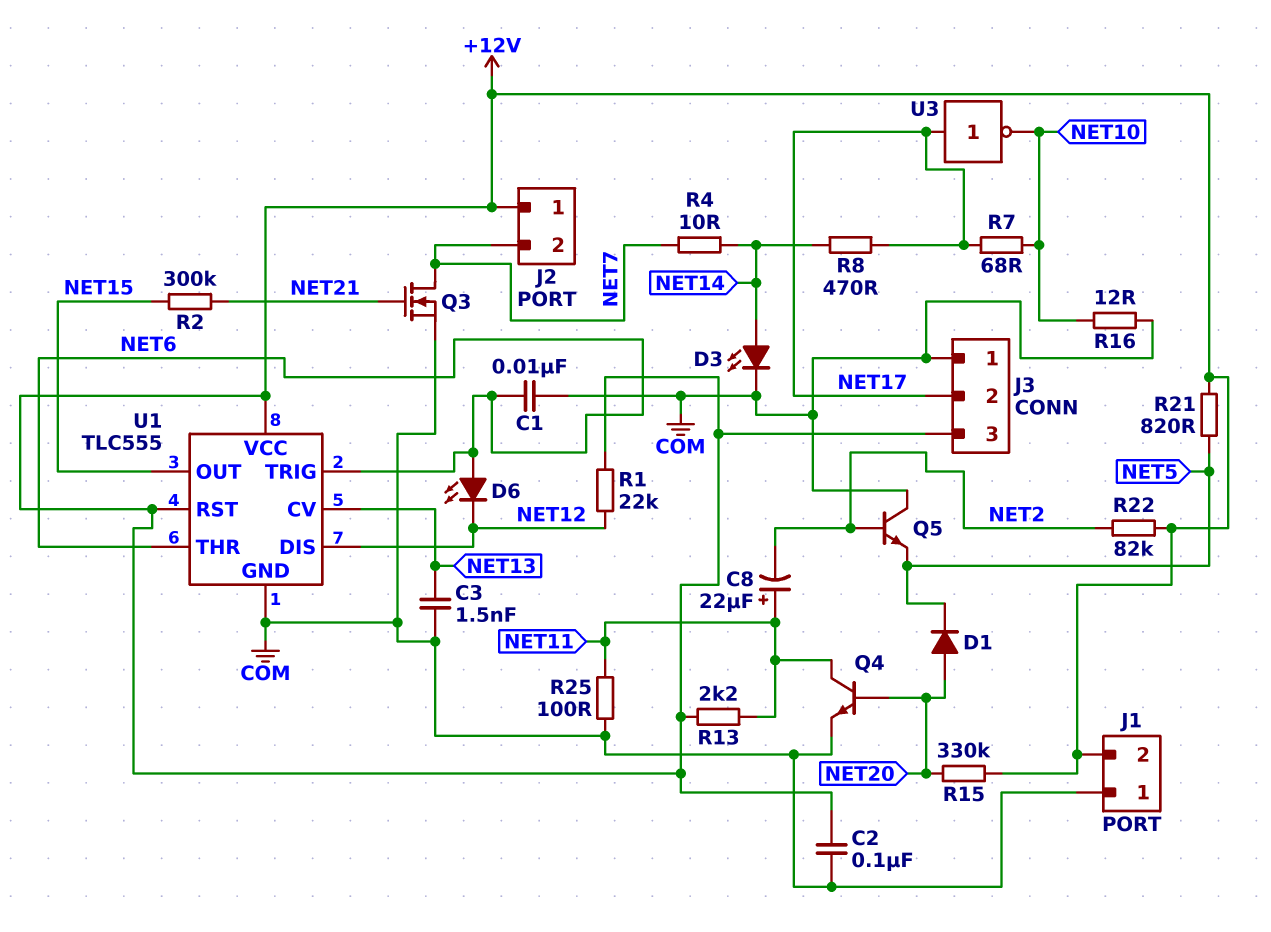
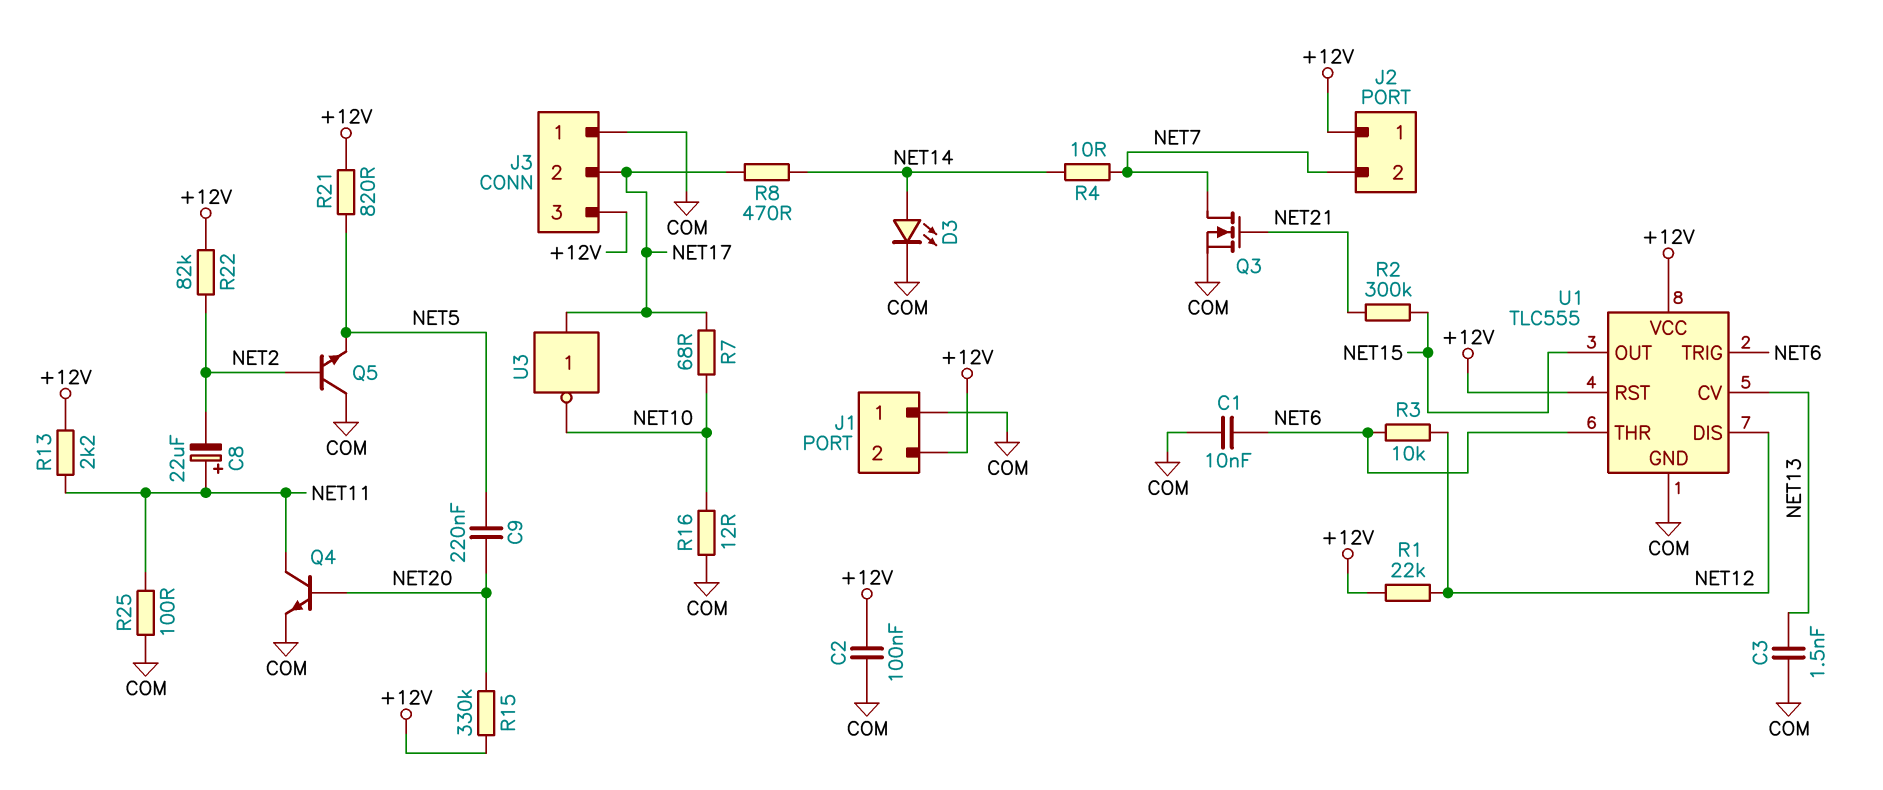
C9: none -> 220nF (NET5, NET20)
D1: diode (A NET20, K NET5) -> none
D6: LED (A NET6, K NET12) -> none
R3: none -> 10k (NET6, NET12)

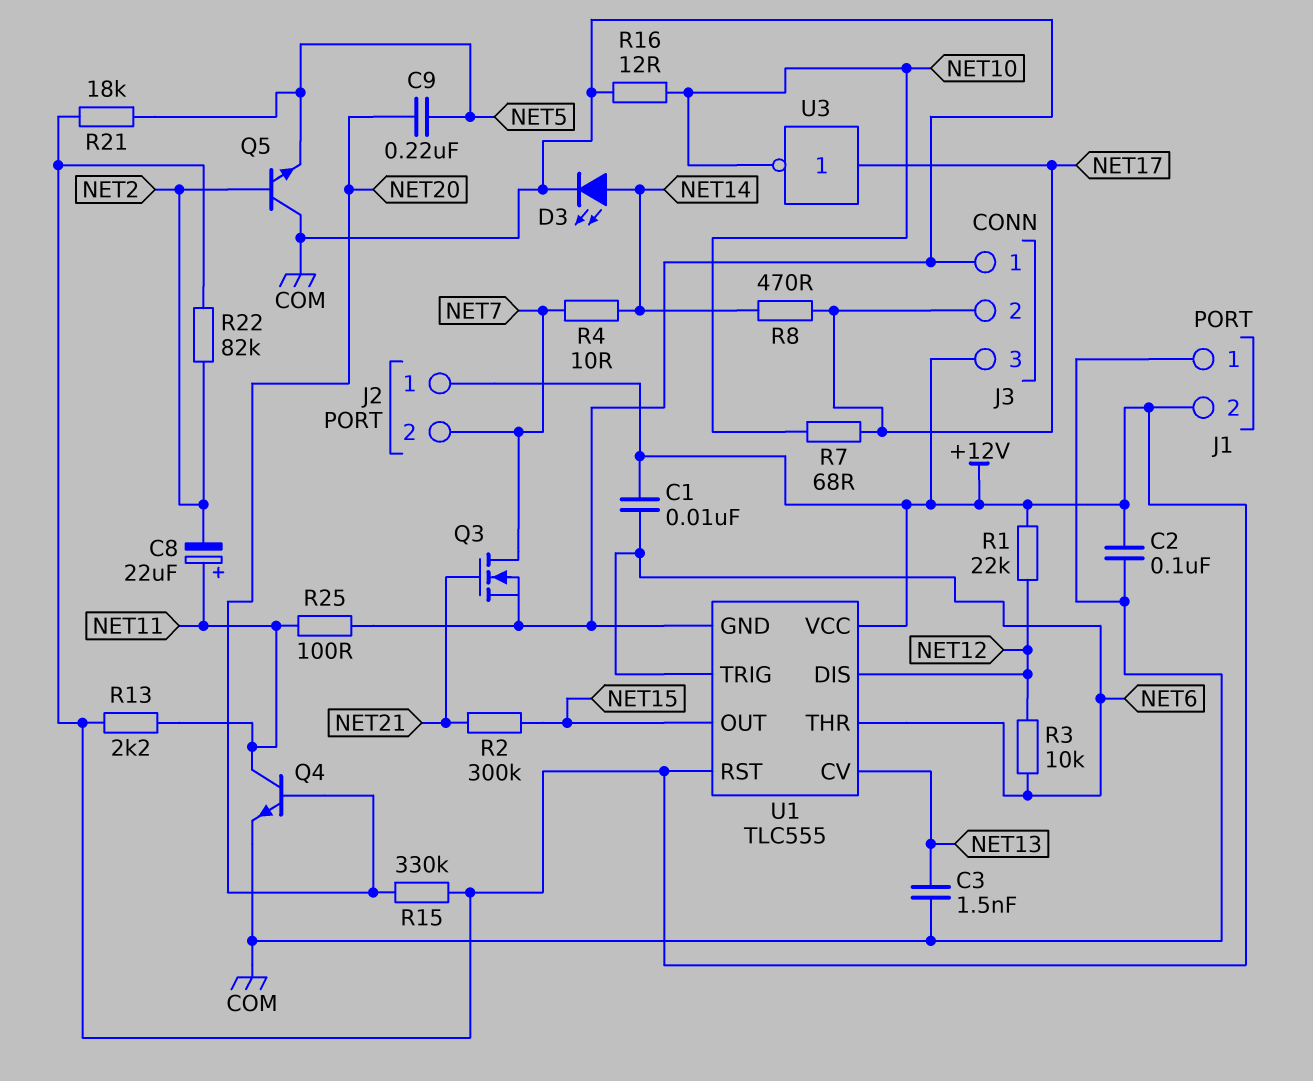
C1: 10nF (COM, NET6) -> 10nF (+12V, NET6)
R21: 820 (+12V, NET5) -> 18k (+12V, NET5)

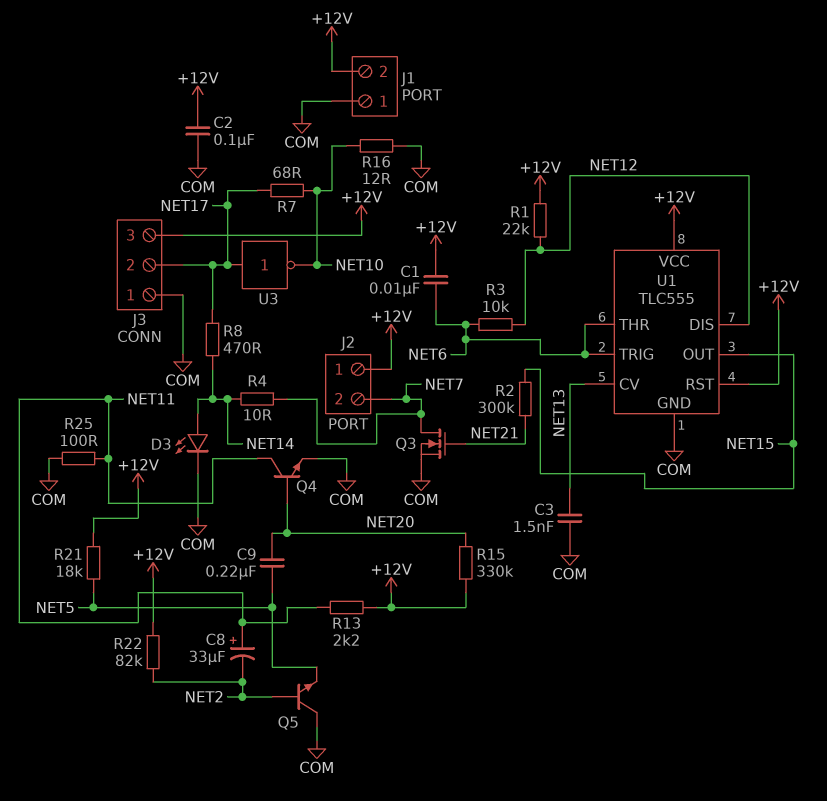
C8: 22uF (plus NET11, minus NET2) -> 33uF (plus NET11, minus NET2)

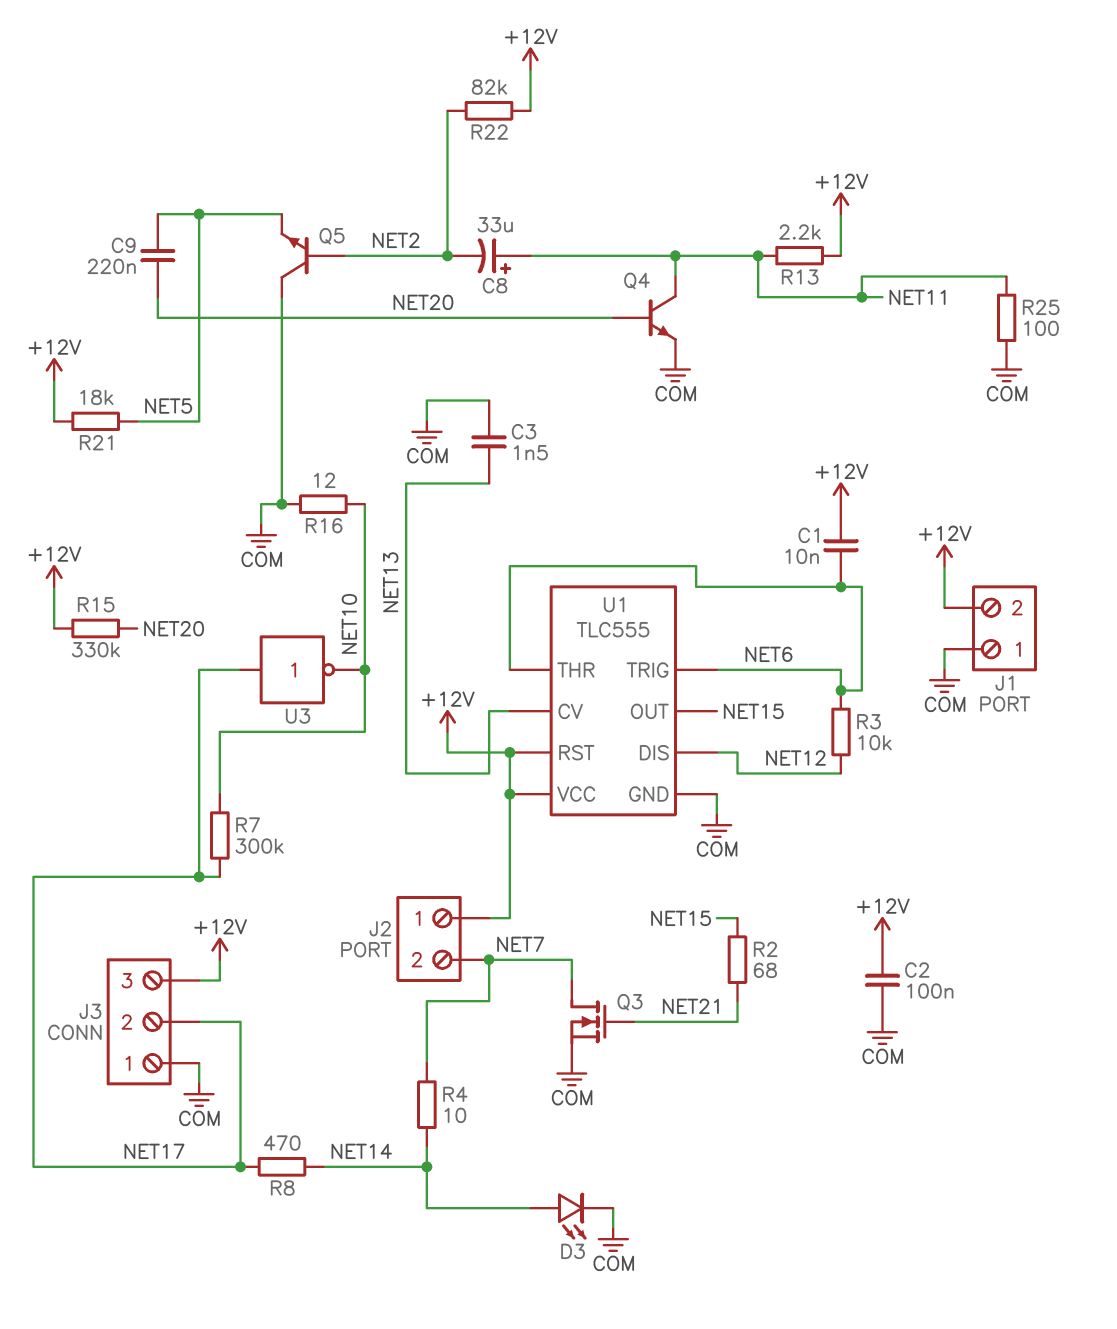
R1: 22k (+12V, NET12) -> none
R2: 300k (NET15, NET21) -> 68 (NET15, NET21)
R7: 68 (NET10, NET17) -> 300k (NET10, NET17)

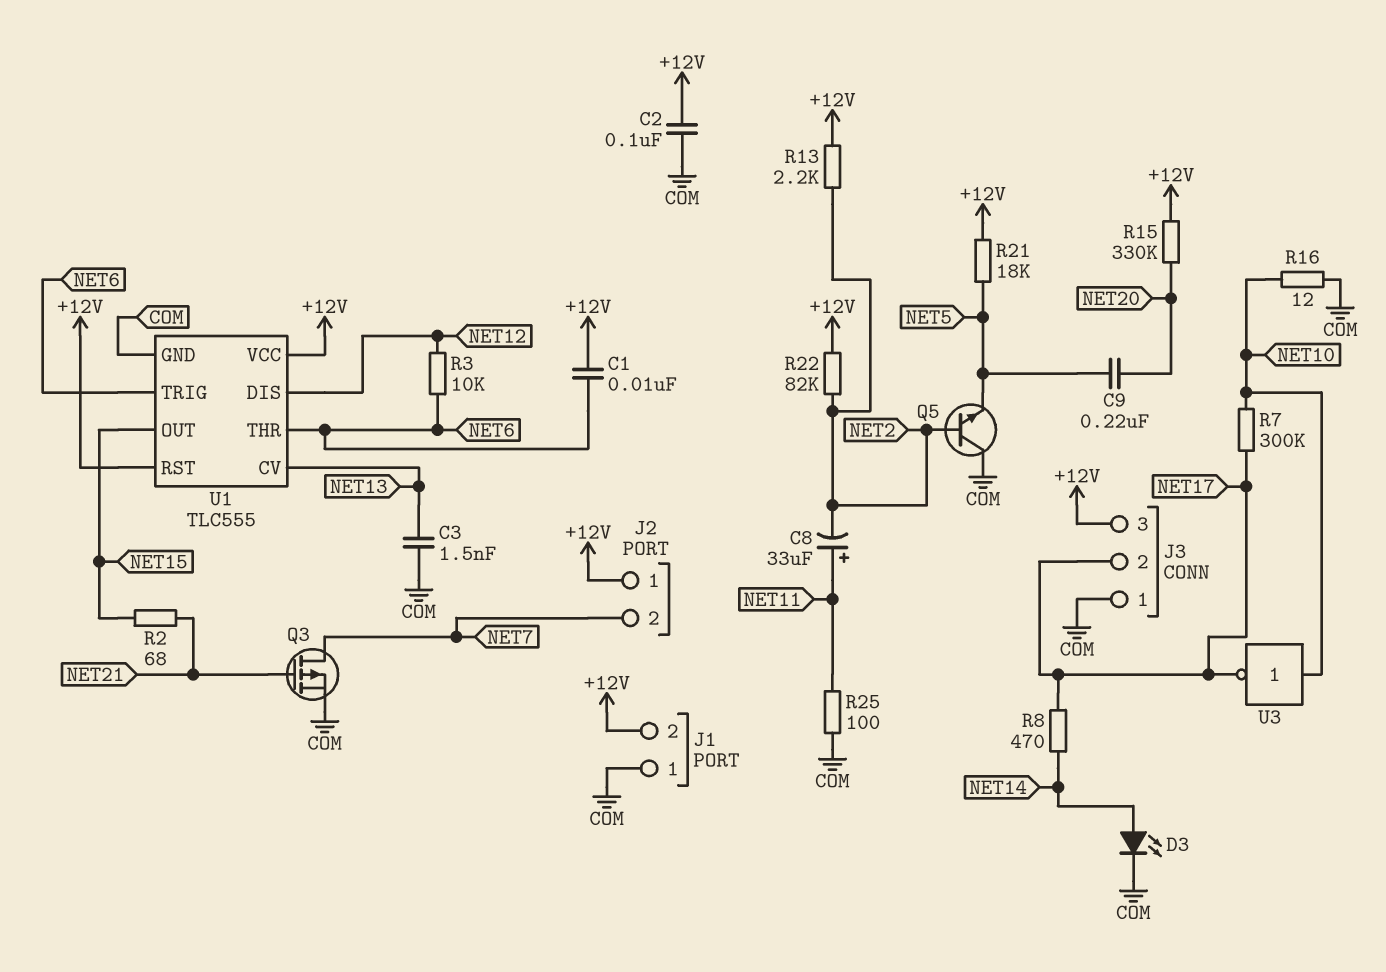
Q3: NMOS (G NET21, D NET7, S COM) -> PMOS (G NET21, D NET7, S COM)
Q4: NPN (B NET20, C NET11, E COM) -> none
R4: 10 (NET7, NET14) -> none
R13: 2.2k (+12V, NET11) -> 2.2k (+12V, NET2)
U3: NOT (in NET17, out NET10) -> NOT (in NET10, out NET17)

